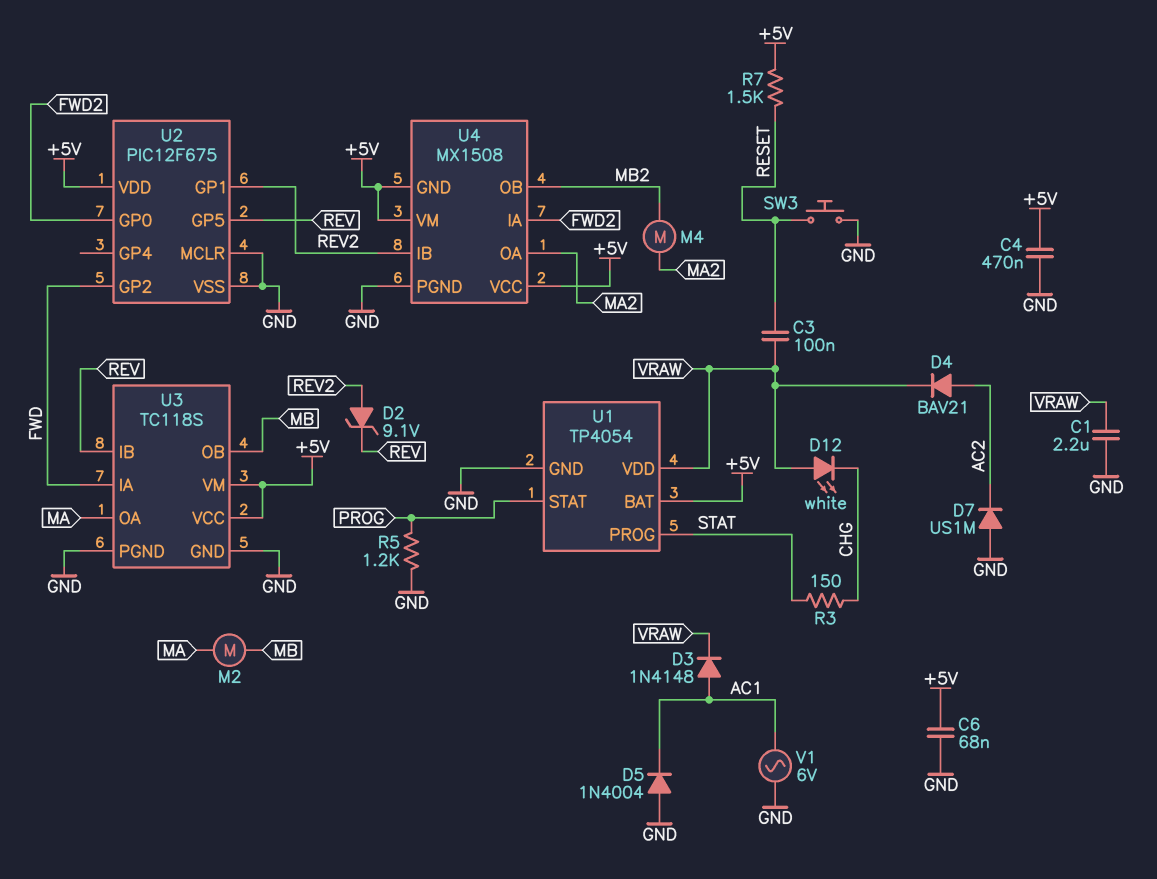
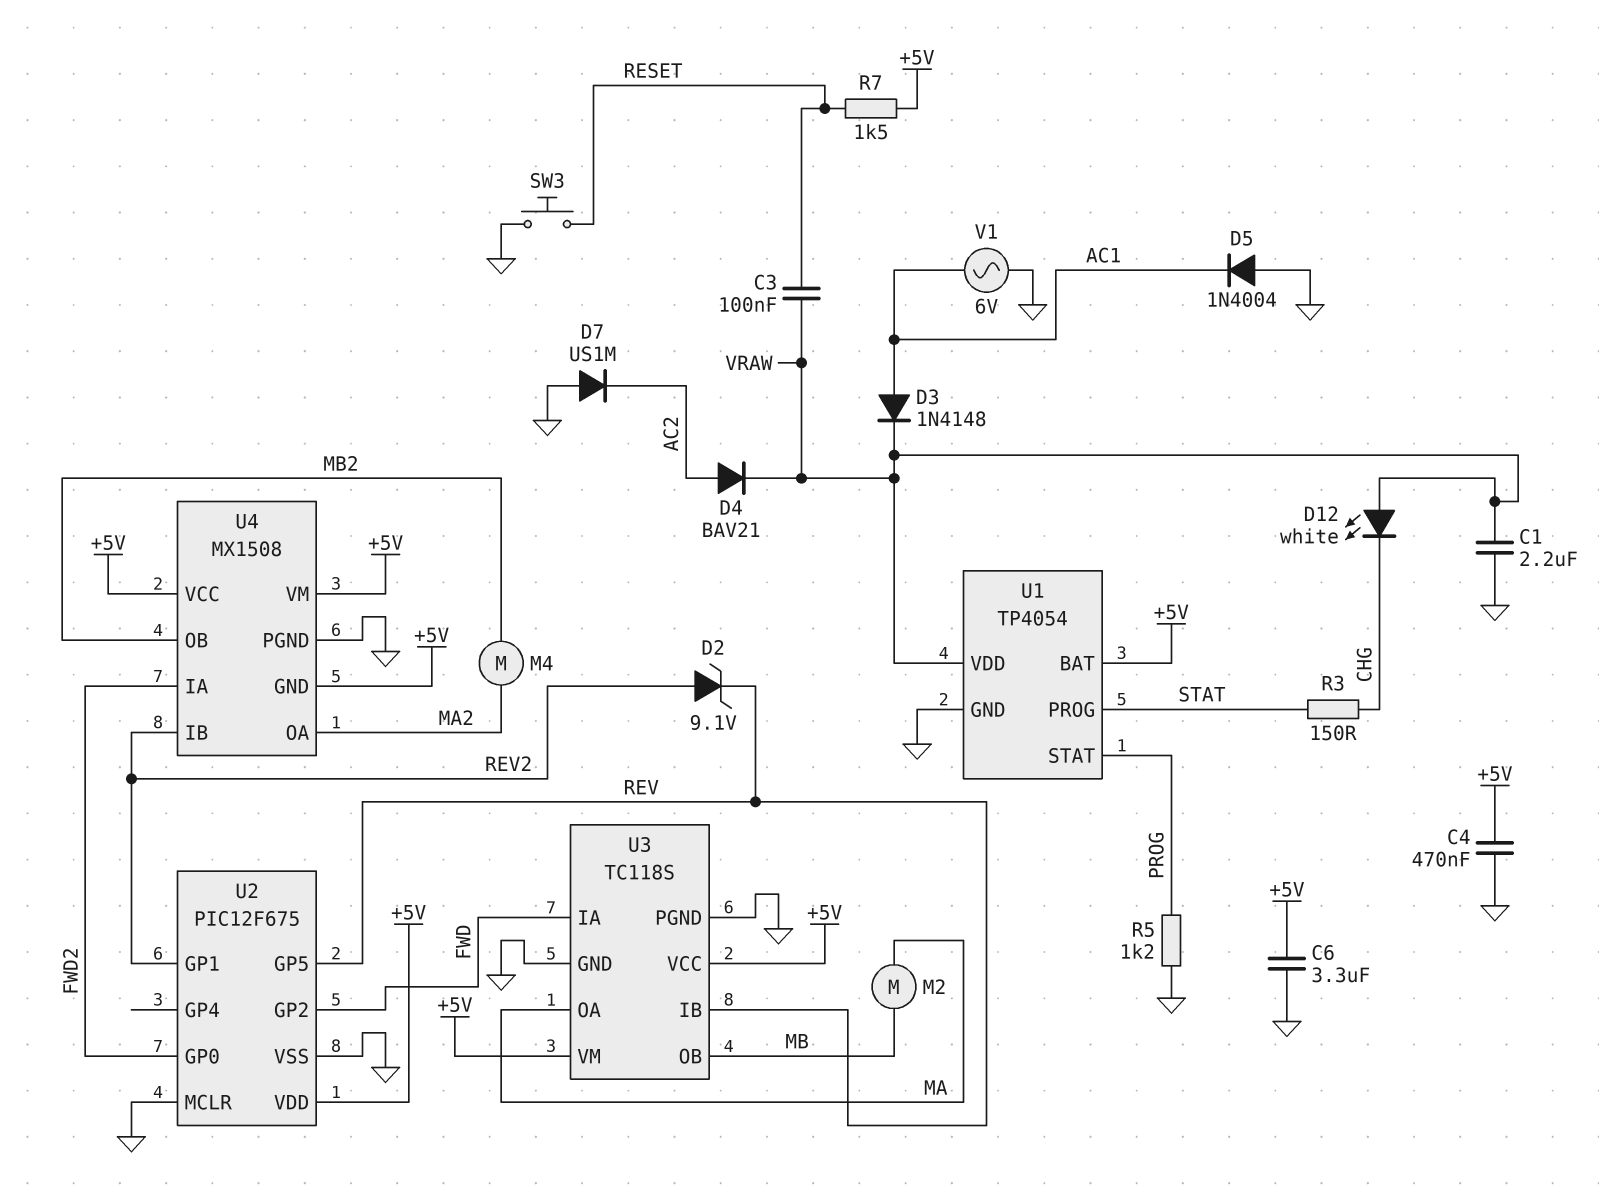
C6: 68nF (+5V, GND) -> 3.3uF (+5V, GND)

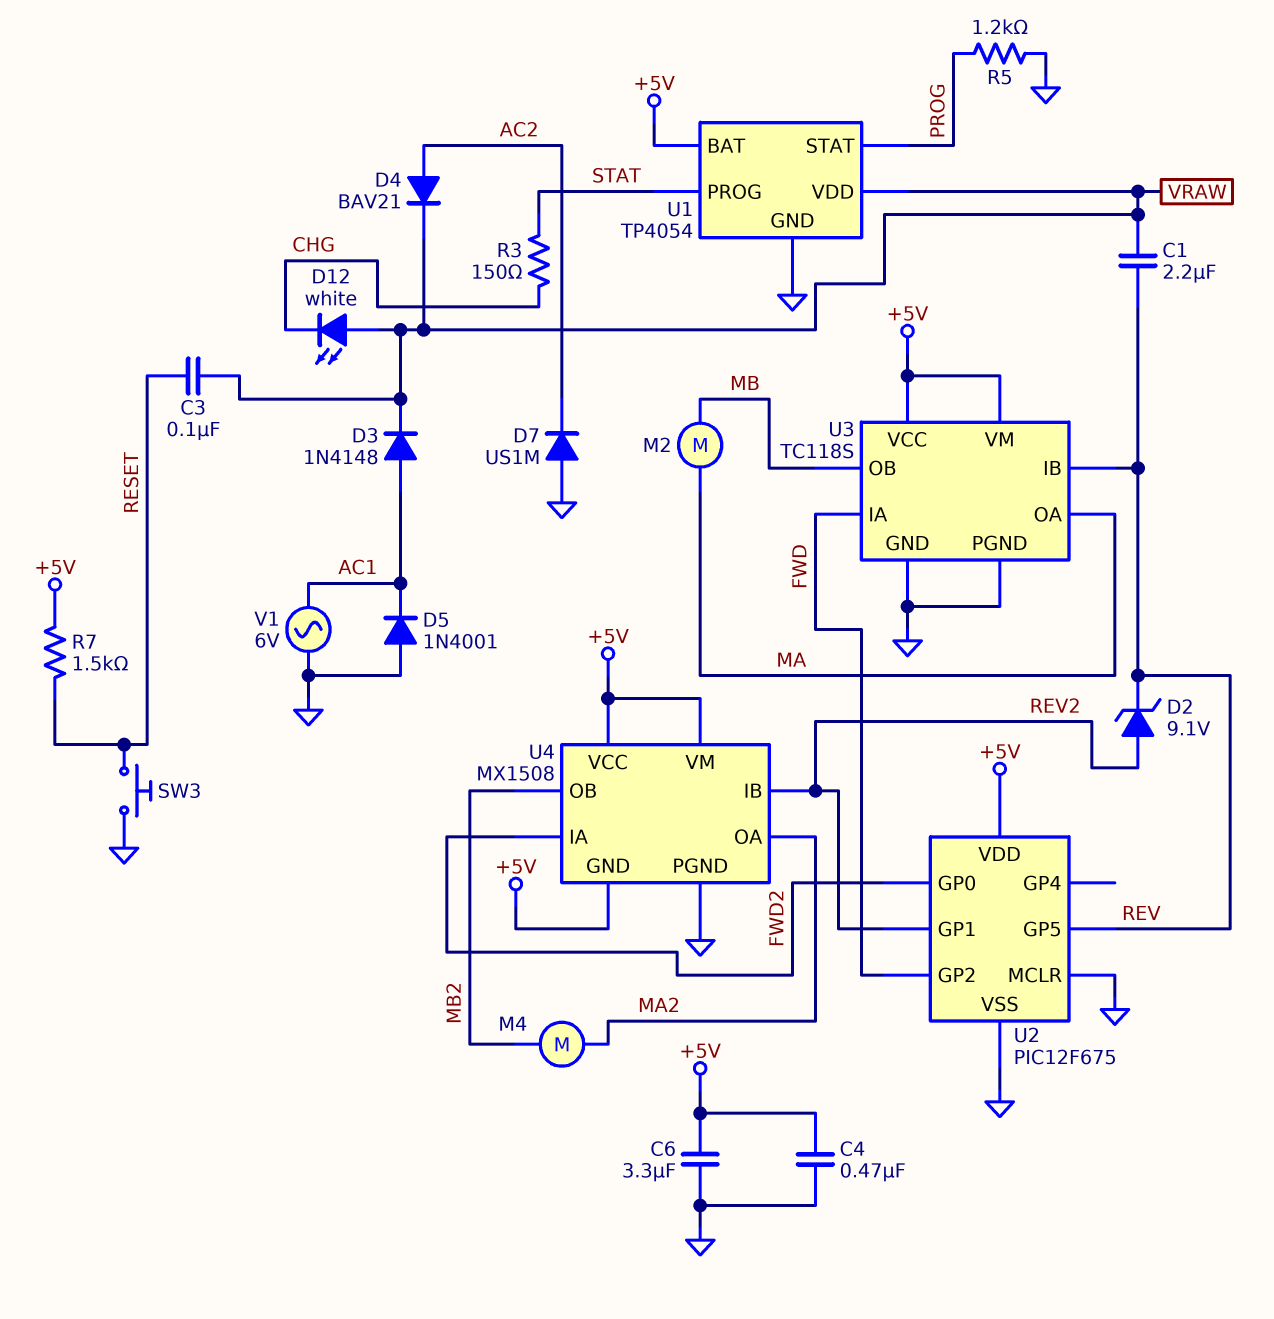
C1: 2.2uF (GND, VRAW) -> 2.2uF (REV, VRAW)
D5: diode 1N4004 (A GND, K AC1) -> diode 1N4001 (A GND, K AC1)

